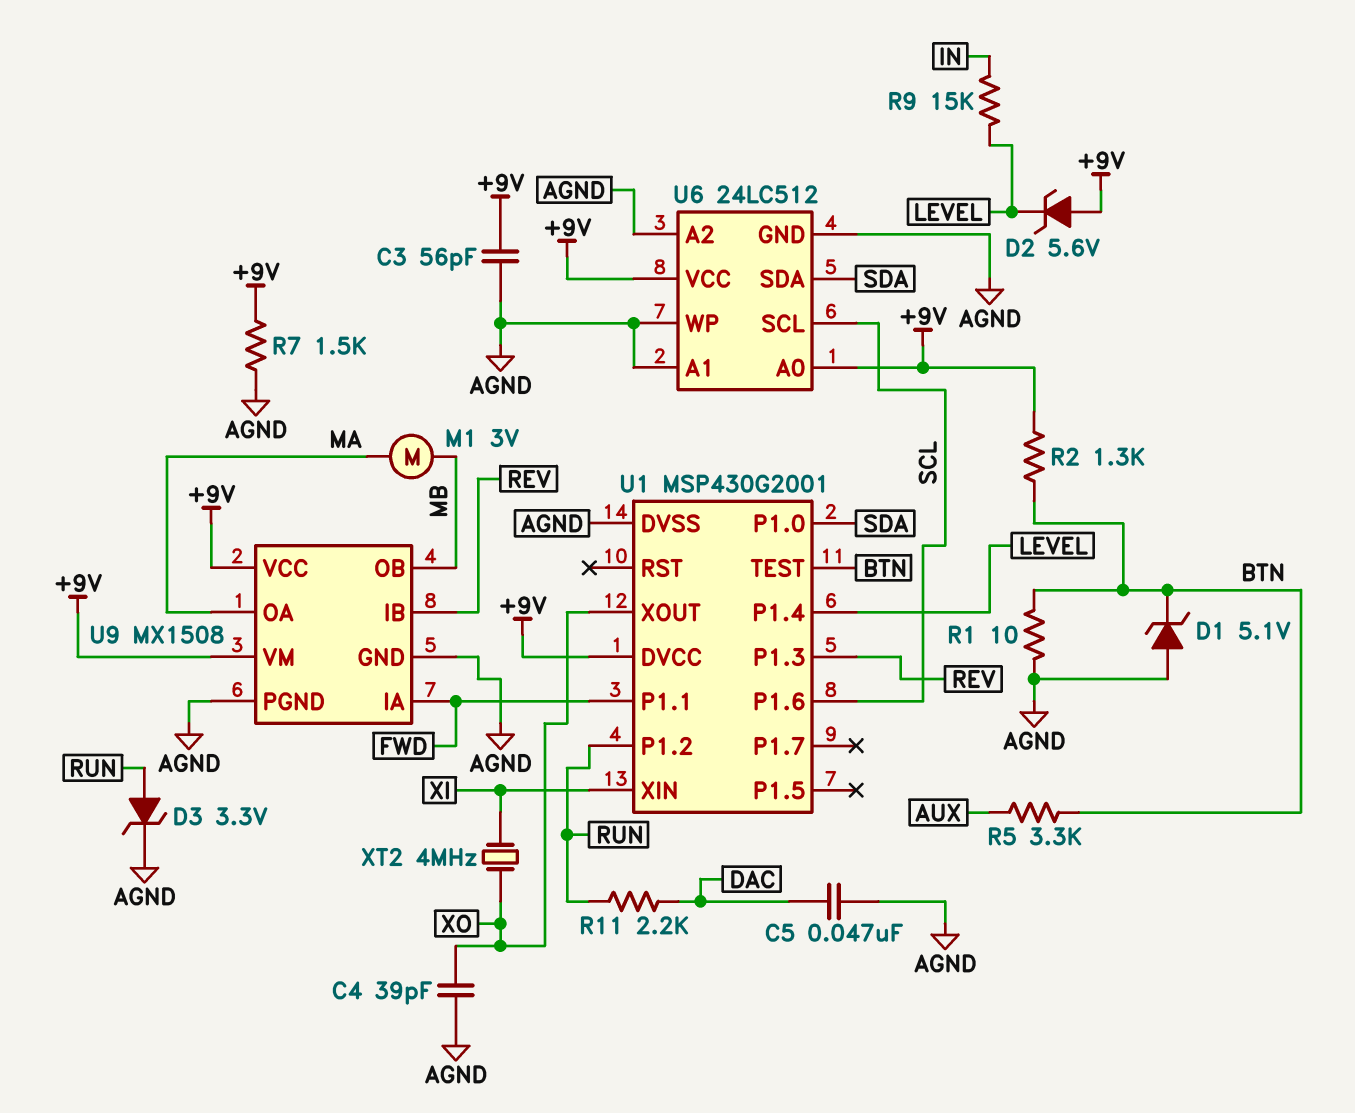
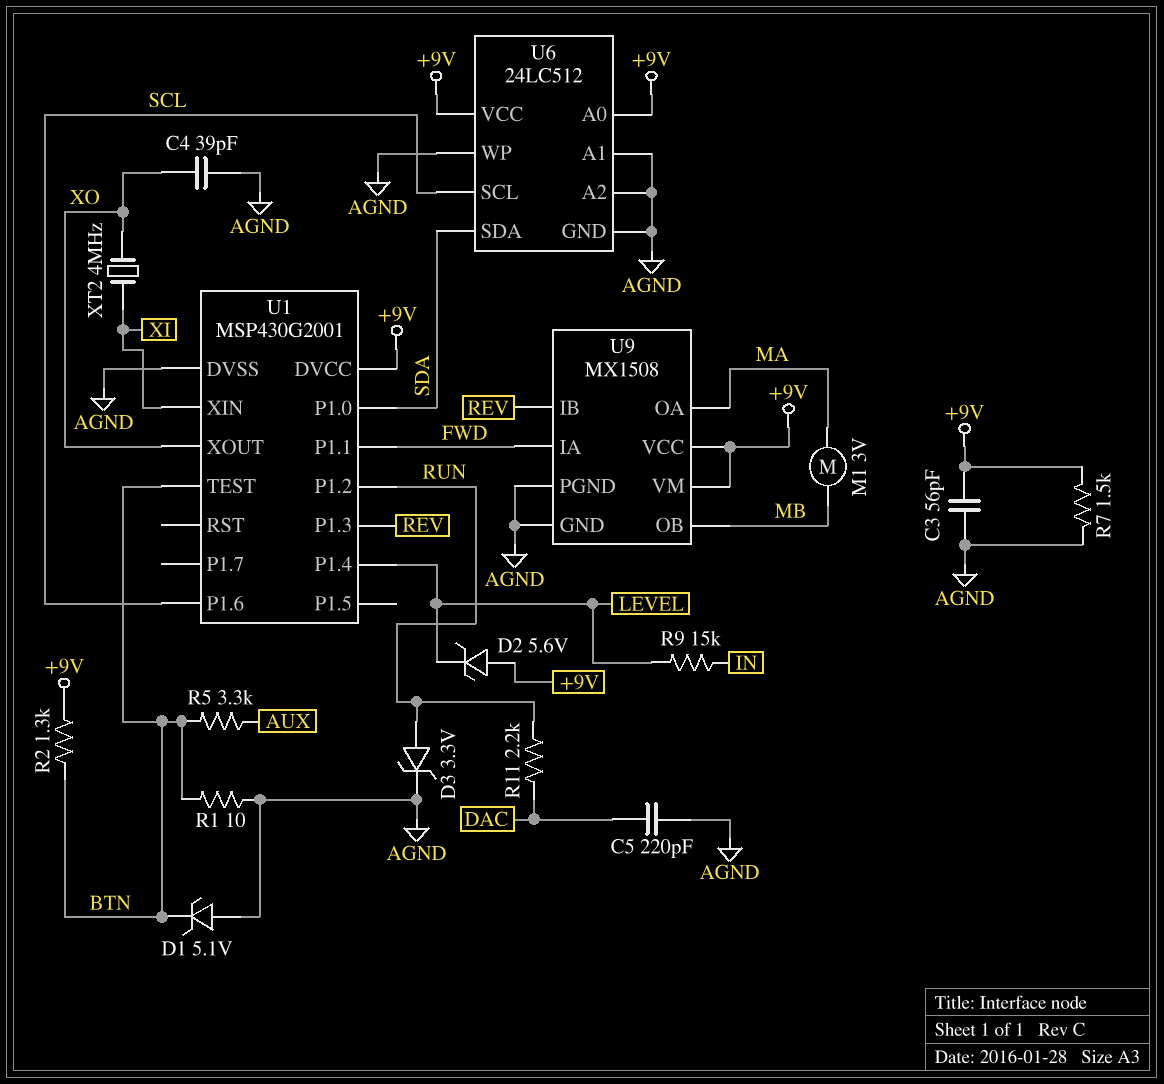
C5: 47nF (AGND, DAC) -> 220pF (AGND, DAC)

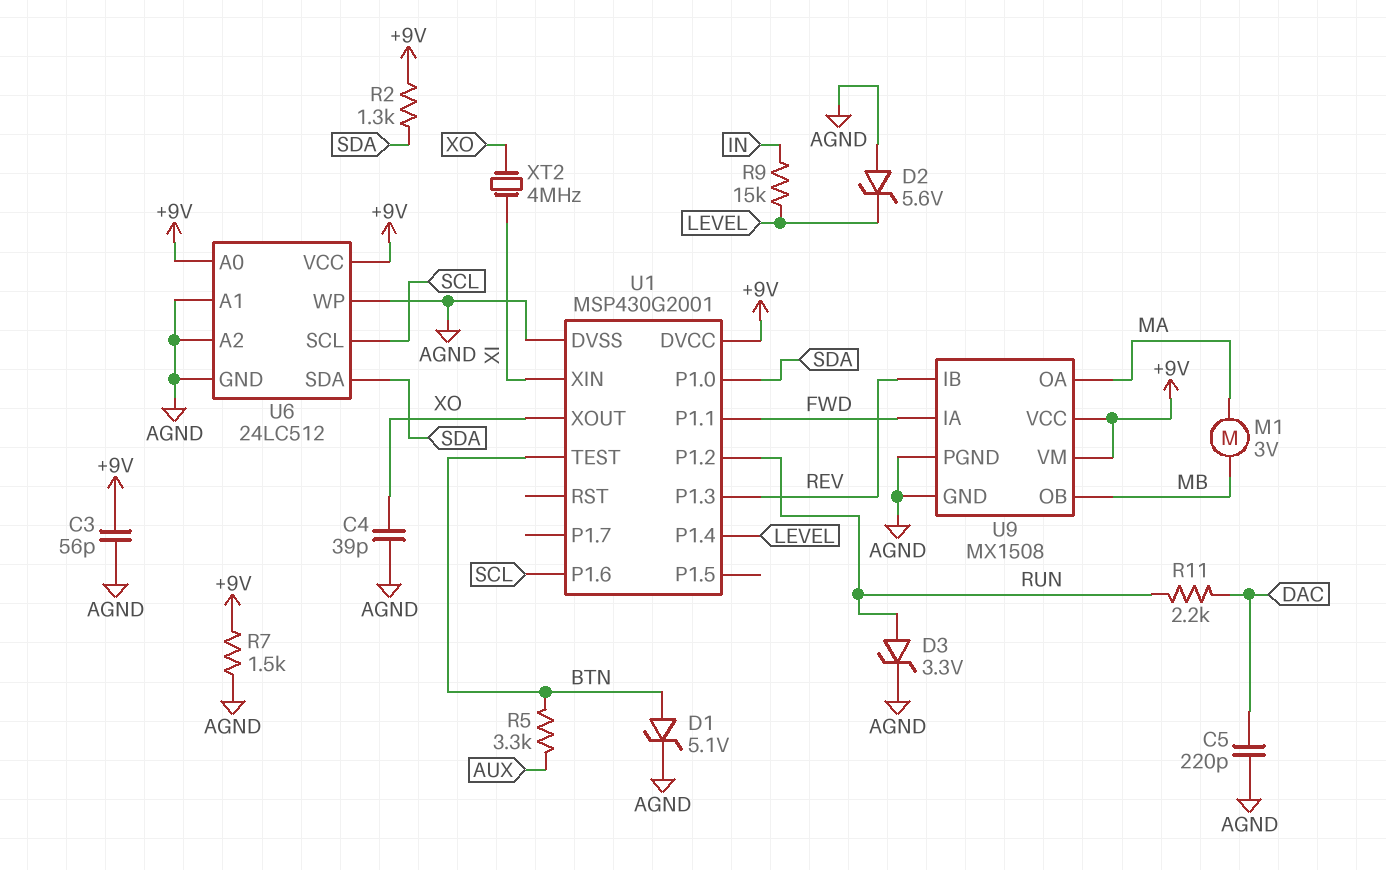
D1: zener 5.1V (A AGND, K BTN) -> zener 5.1V (A BTN, K AGND)
D2: zener 5.6V (A +9V, K LEVEL) -> zener 5.6V (A AGND, K LEVEL)
R1: 10 (AGND, BTN) -> none
R2: 1.3k (+9V, BTN) -> 1.3k (+9V, SDA)

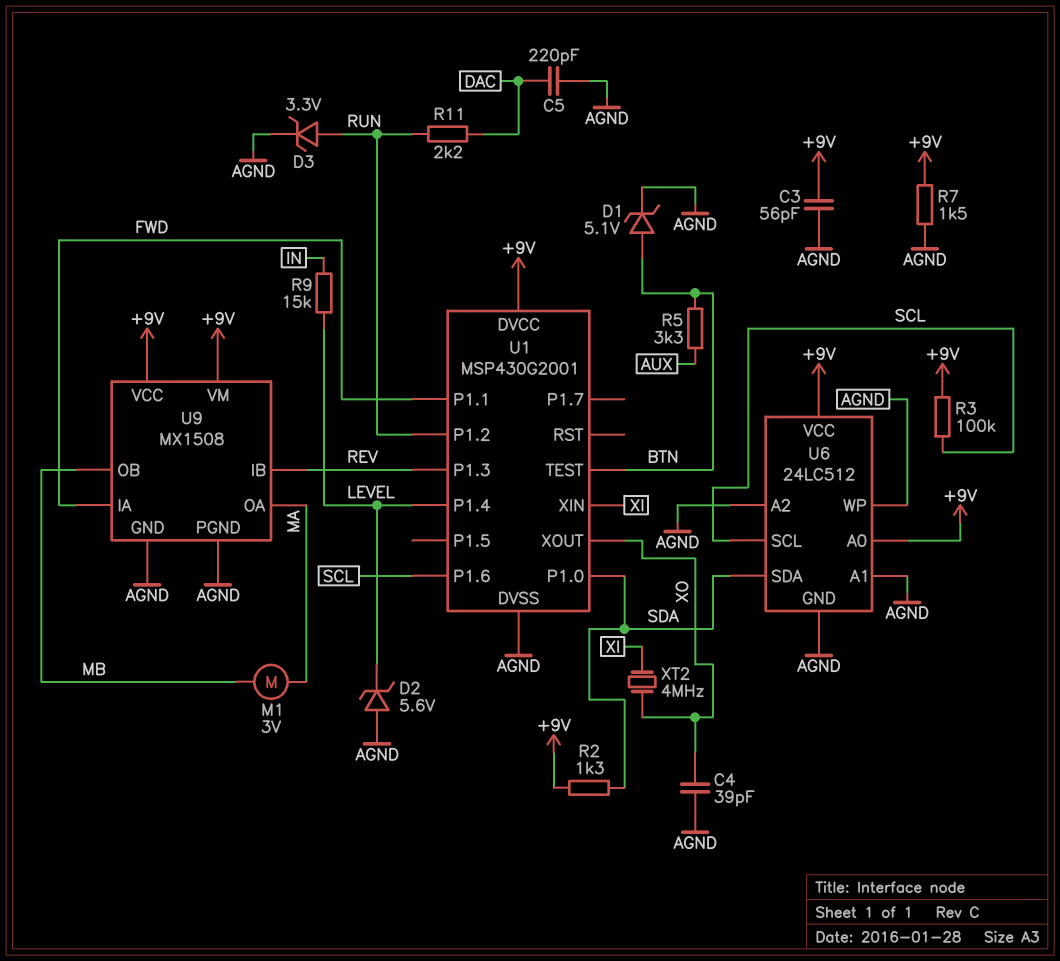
R3: none -> 100k (+9V, SCL)

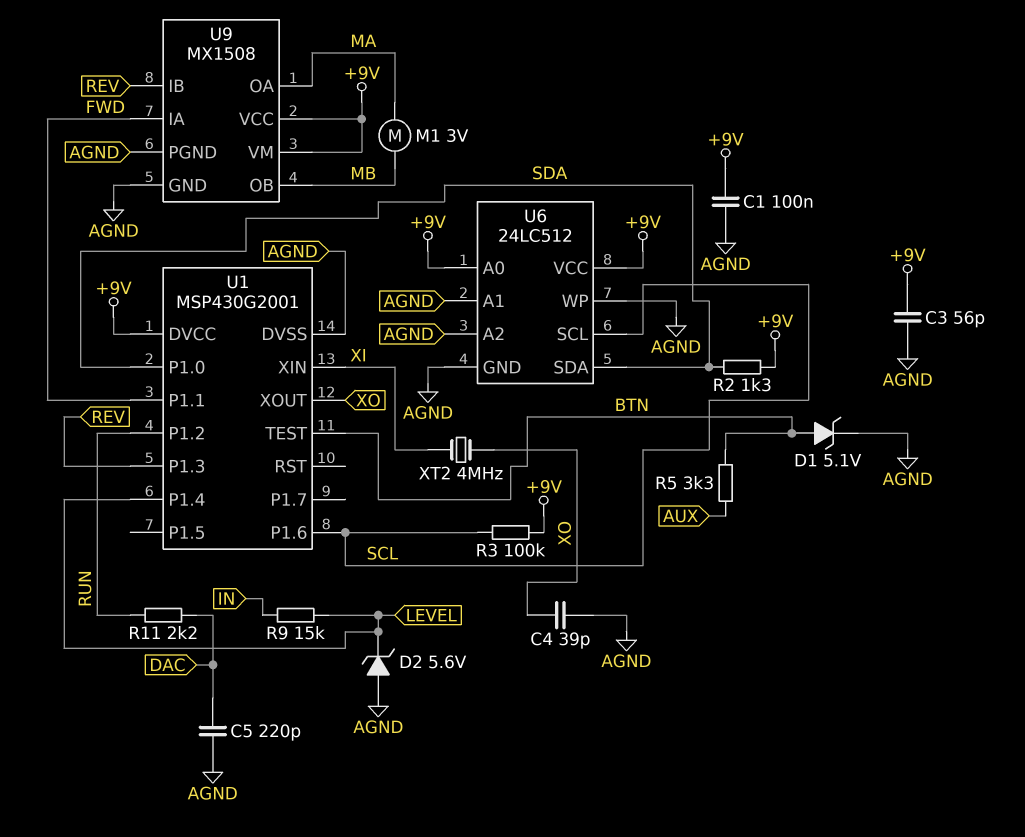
C1: none -> 100nF (+9V, AGND)
D3: zener 3.3V (A RUN, K AGND) -> none
R7: 1.5k (+9V, AGND) -> none

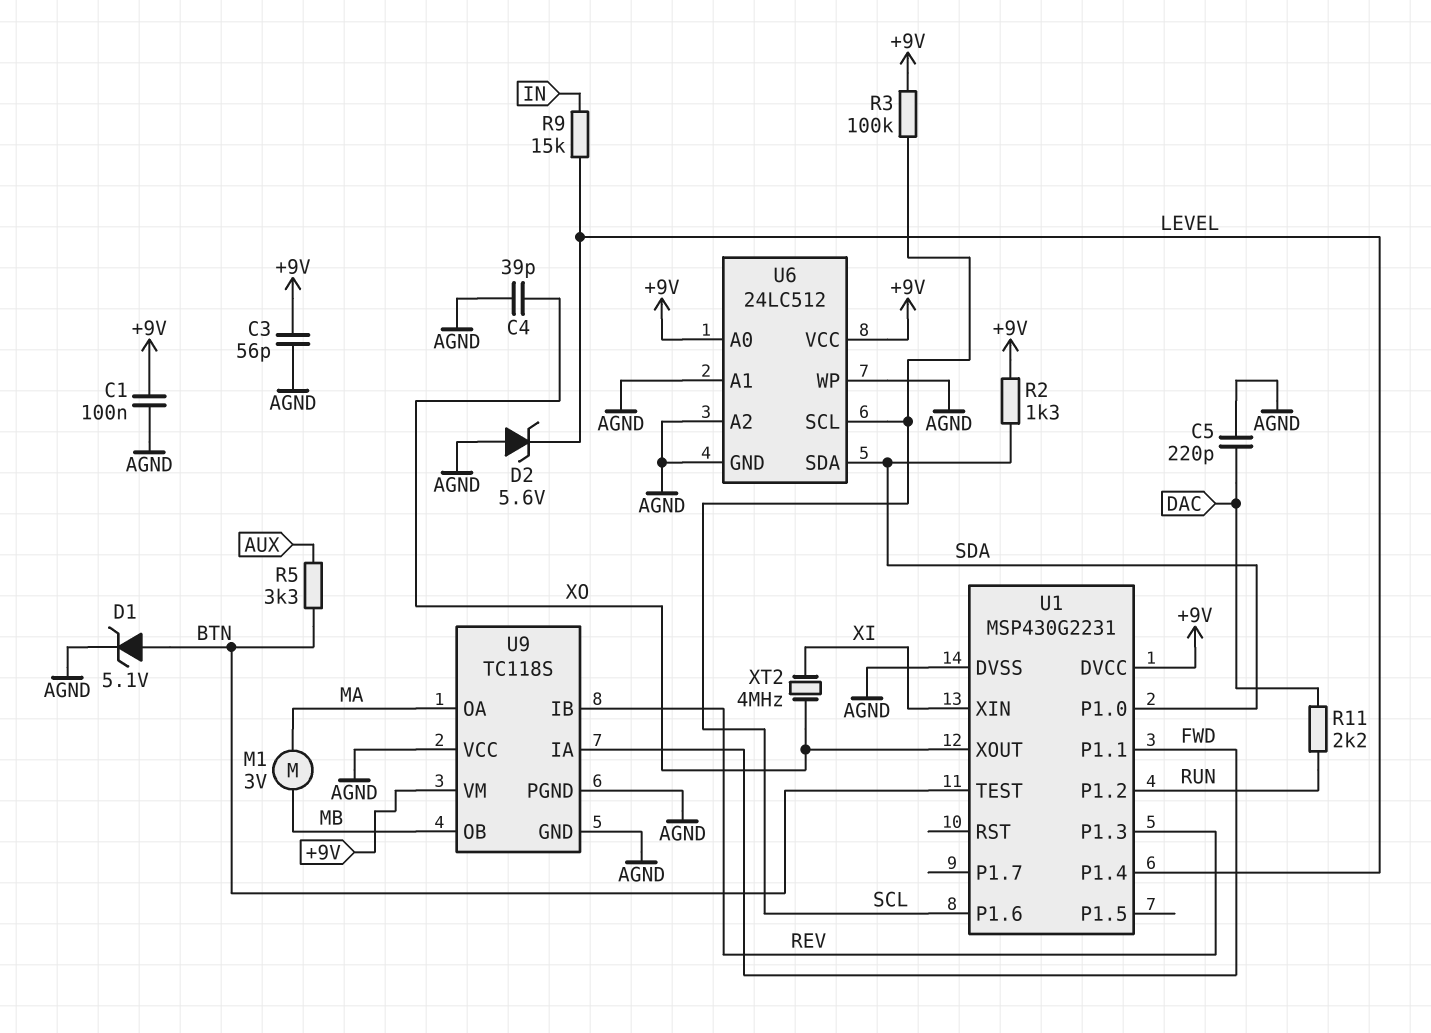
U1: MSP430G2001 -> MSP430G2231
U9: MX1508 -> TC118S
U9 pin VCC: +9V -> AGND

